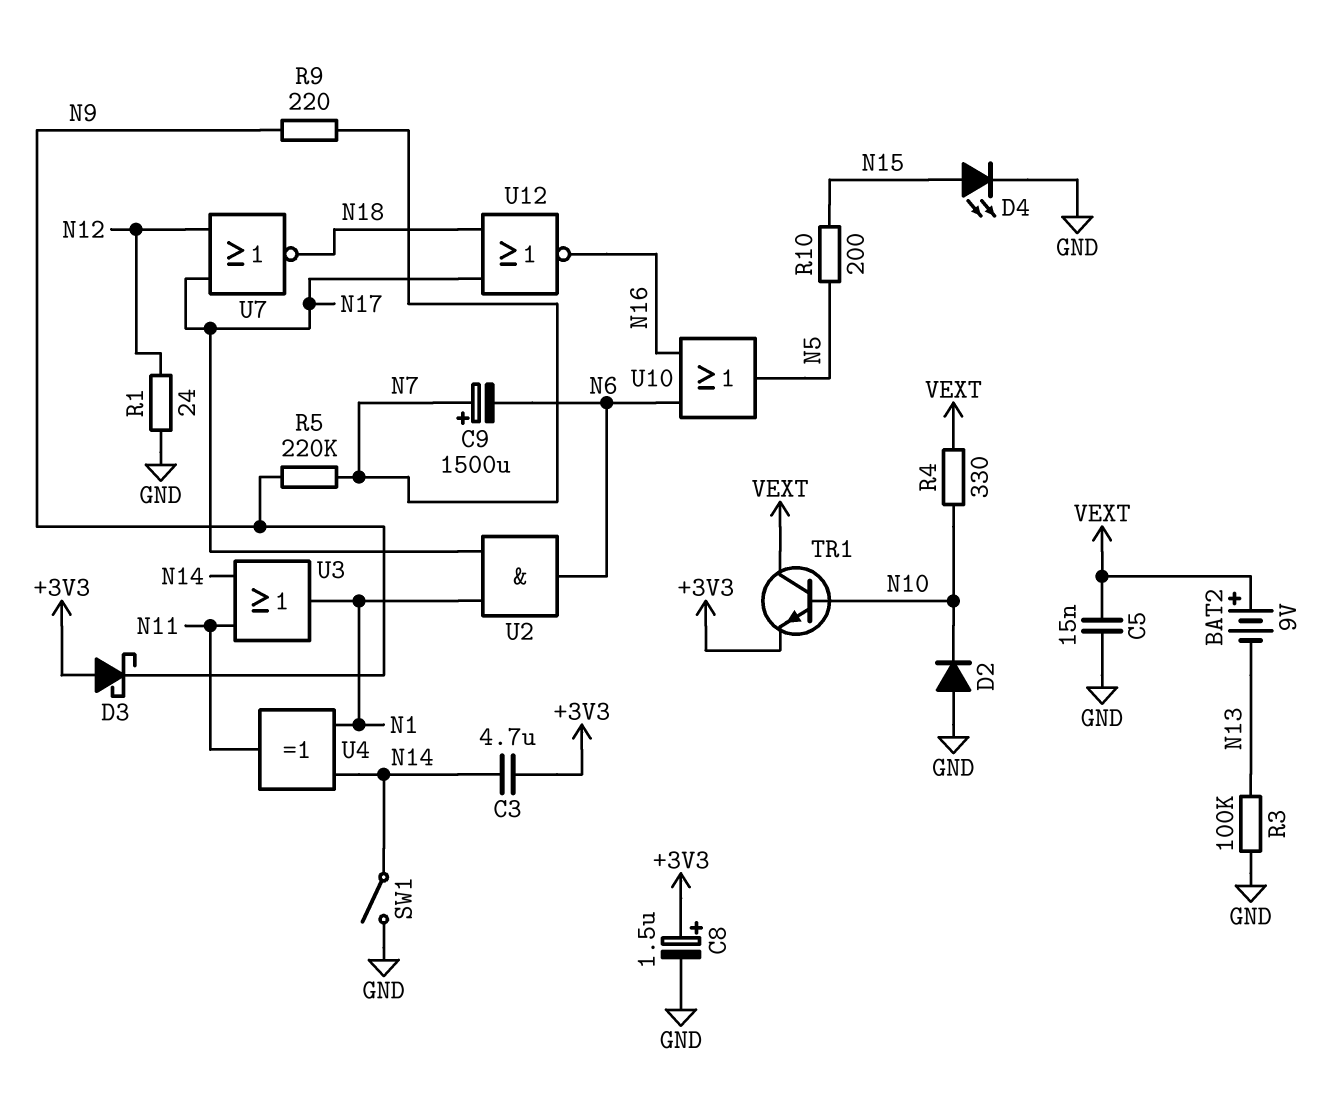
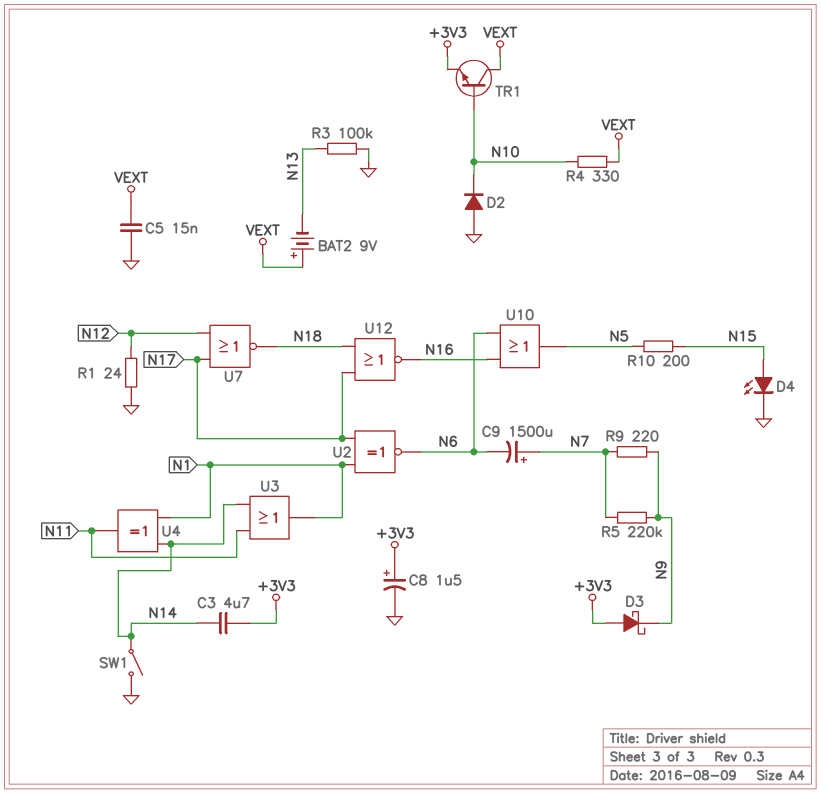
U2: AND (in N1, in N17, out N6) -> XNOR (in N1, in N17, out N6)

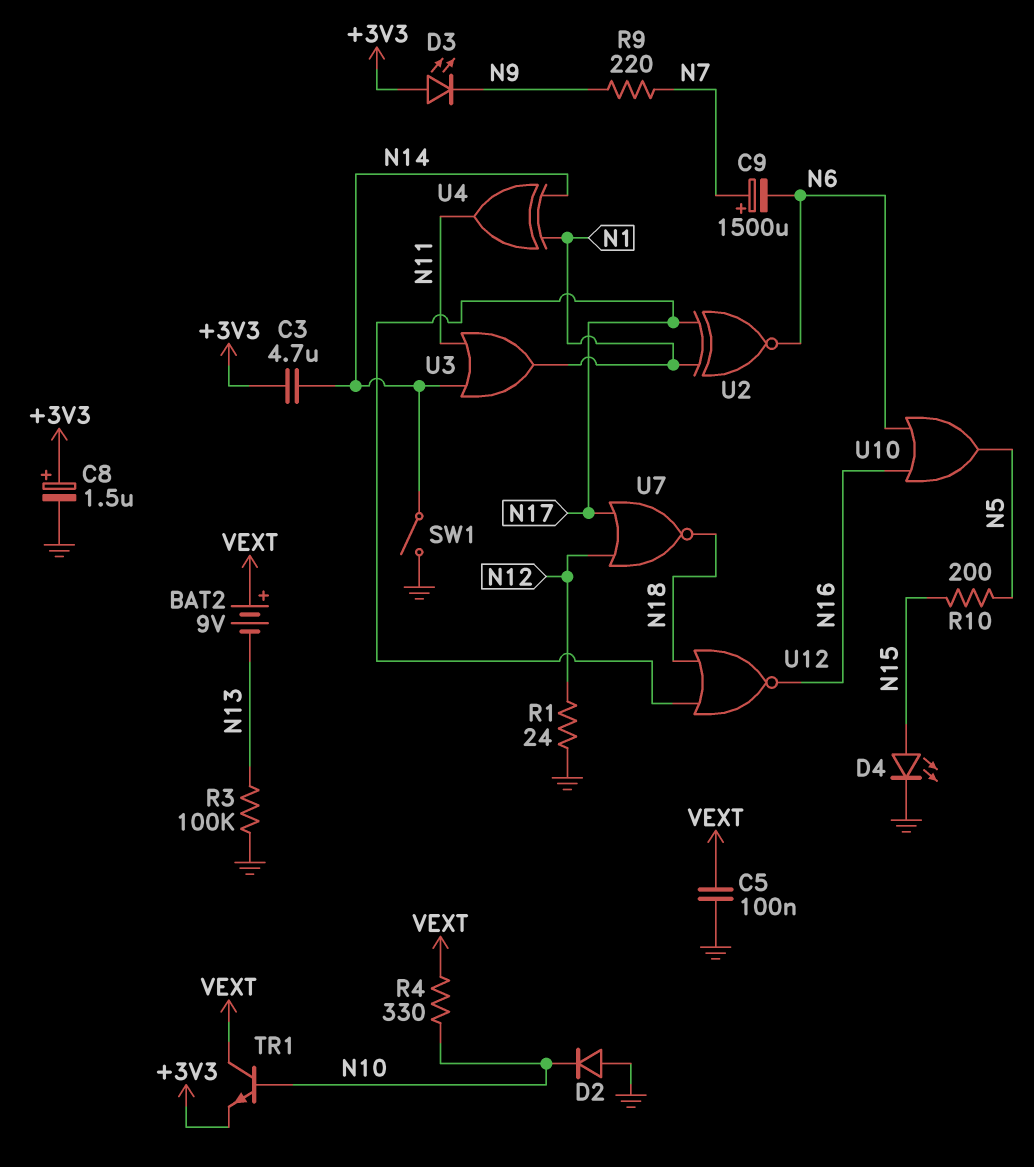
C5: 15nF (GND, VEXT) -> 100nF (GND, VEXT)
D3: schottky (A +3V3, K N9) -> LED (A +3V3, K N9)
R5: 220k (N7, N9) -> none

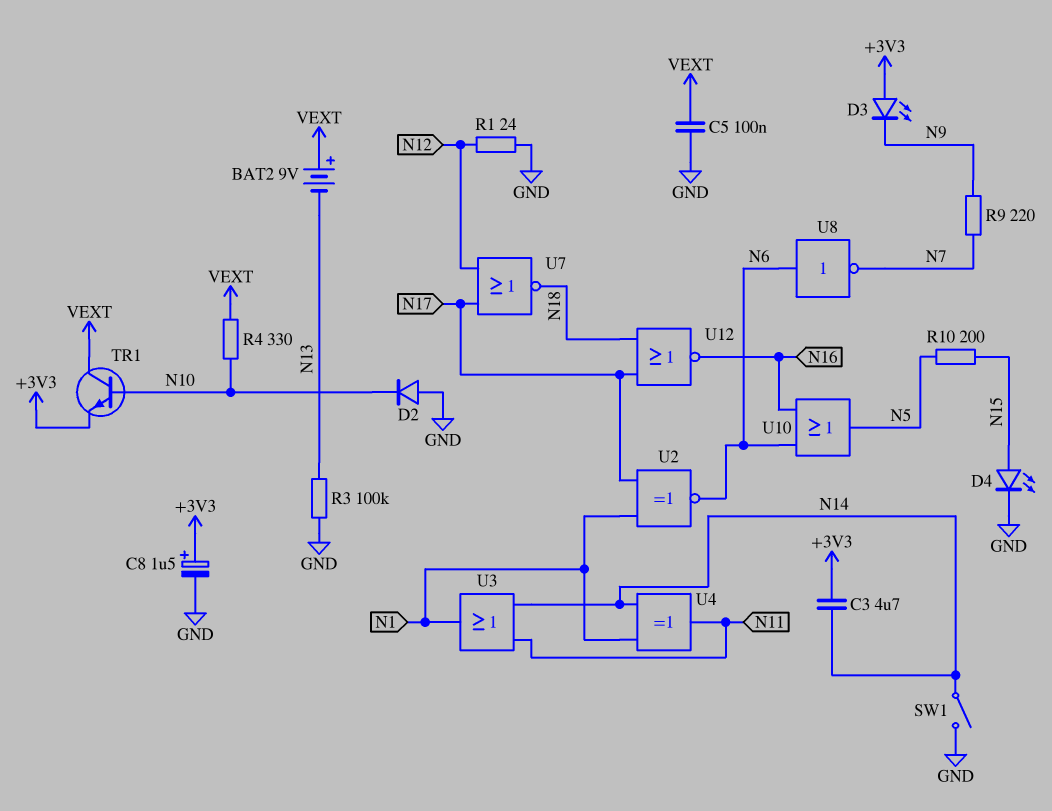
C9: 1500uF (plus N7, minus N6) -> none
U8: none -> NOT (in N6, out N7)

